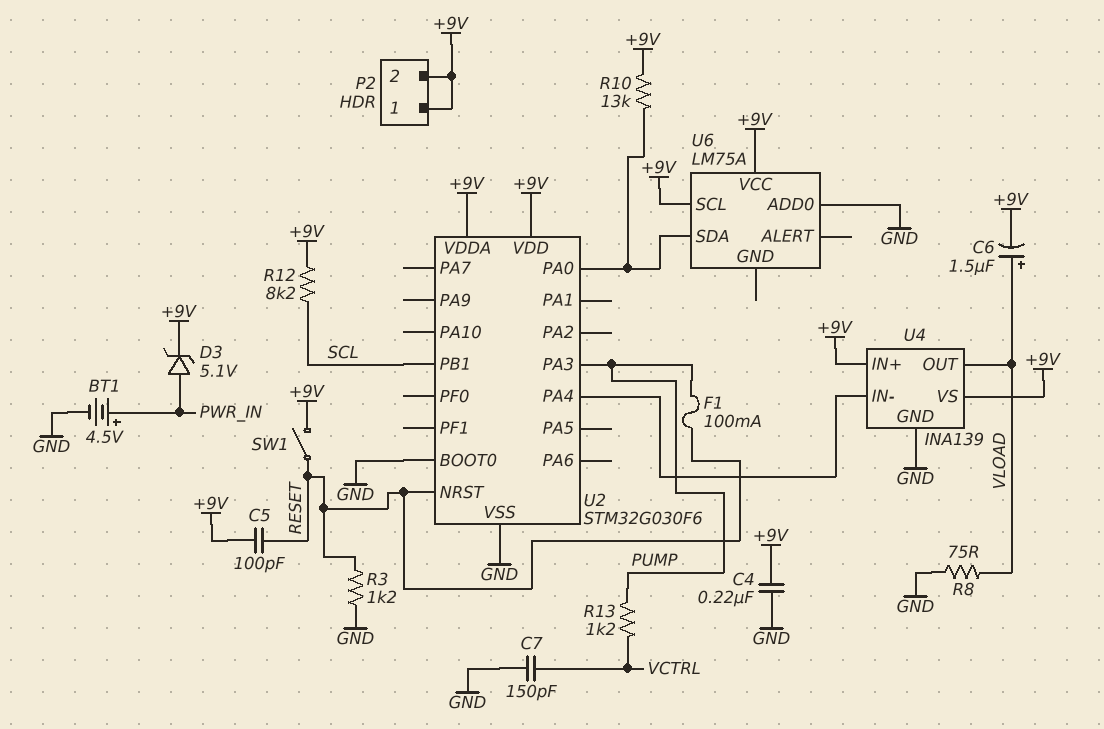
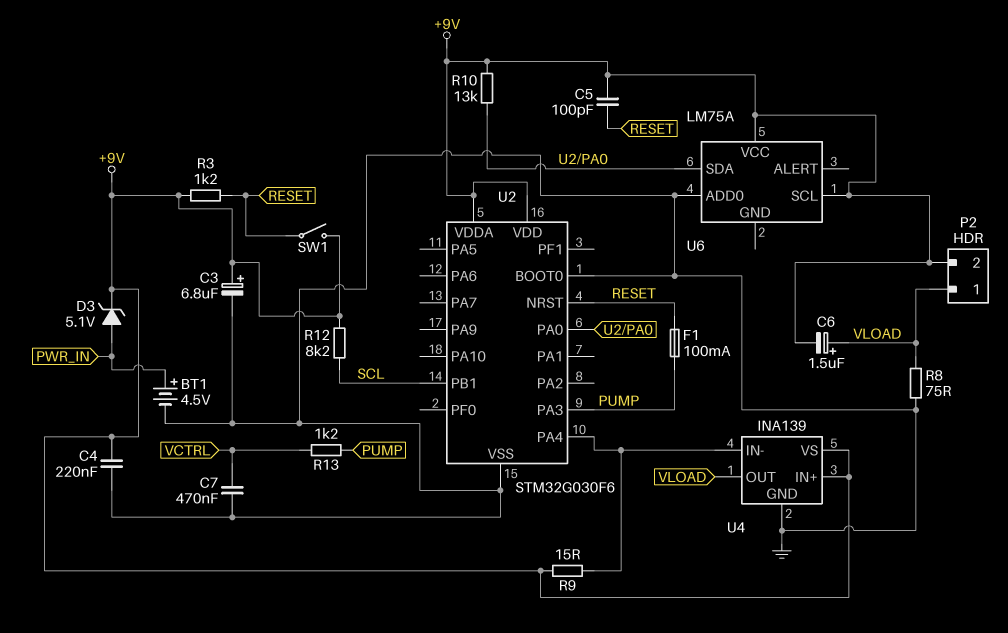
C3: none -> 6.8uF (plus +9V, minus GND)
C7: 150pF (GND, VCTRL) -> 470nF (GND, VCTRL)
P2 pin 1: +9V -> VLOAD
R3: 1.2k (GND, RESET) -> 1.2k (+9V, RESET)
R9: none -> 15 (+9V, U2/PA4)

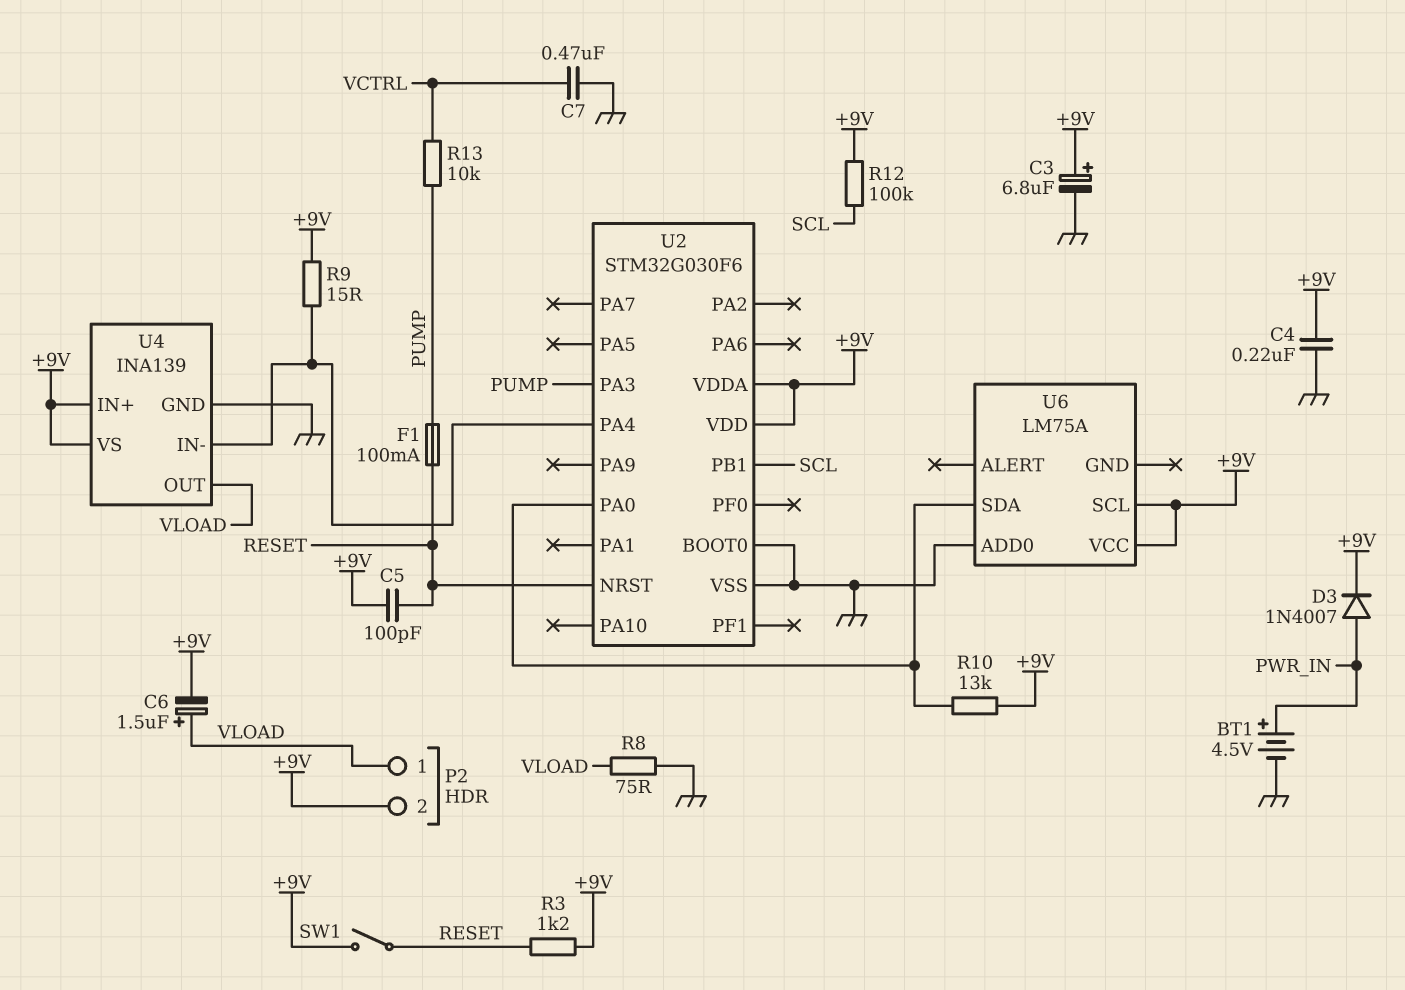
D3: zener 5.1V (A PWR_IN, K +9V) -> diode 1N4007 (A PWR_IN, K +9V)
R12: 8.2k (+9V, SCL) -> 100k (+9V, SCL)
R13: 1.2k (PUMP, VCTRL) -> 10k (PUMP, VCTRL)

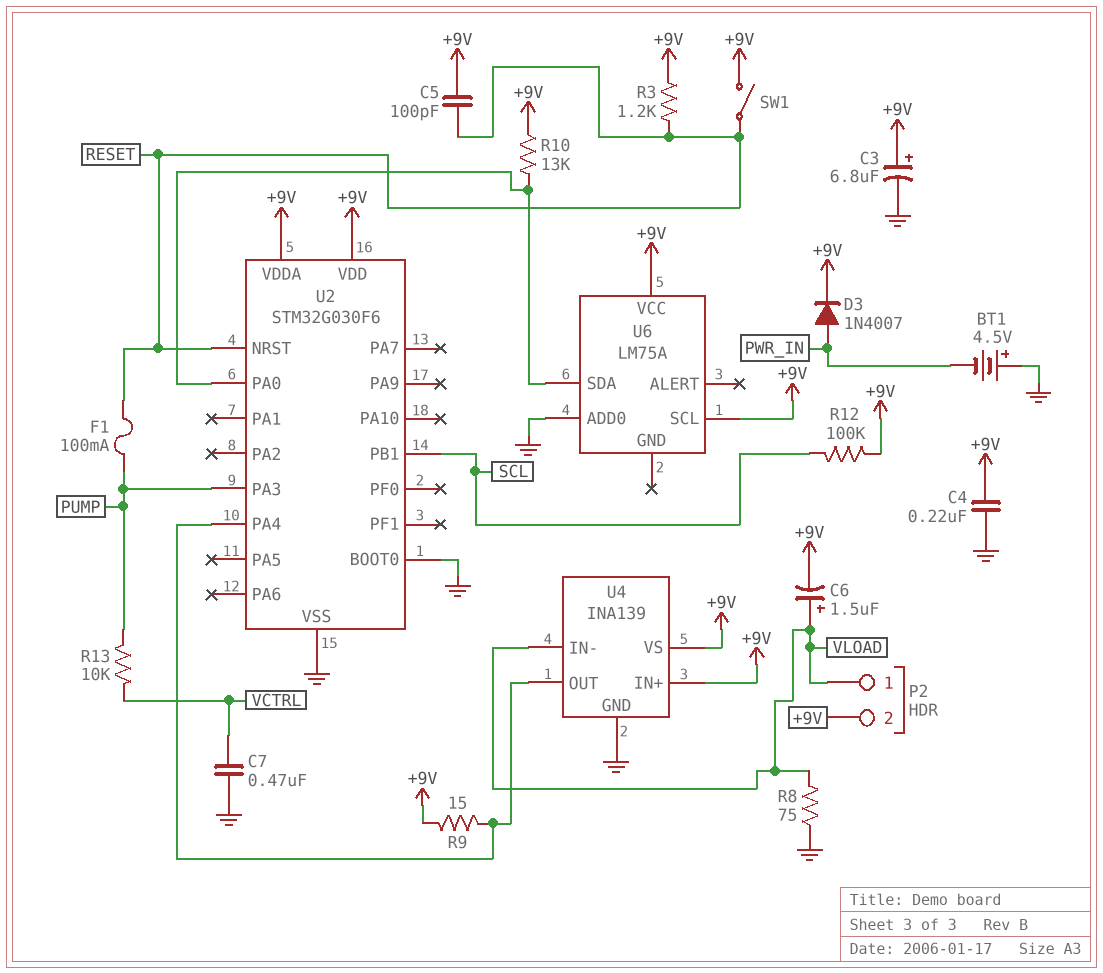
BT1: 4.5V (plus PWR_IN, minus GND) -> 4.5V (plus GND, minus PWR_IN)
U4 pin IN-: U2/PA4 -> VLOAD
U4 pin OUT: VLOAD -> U2/PA4

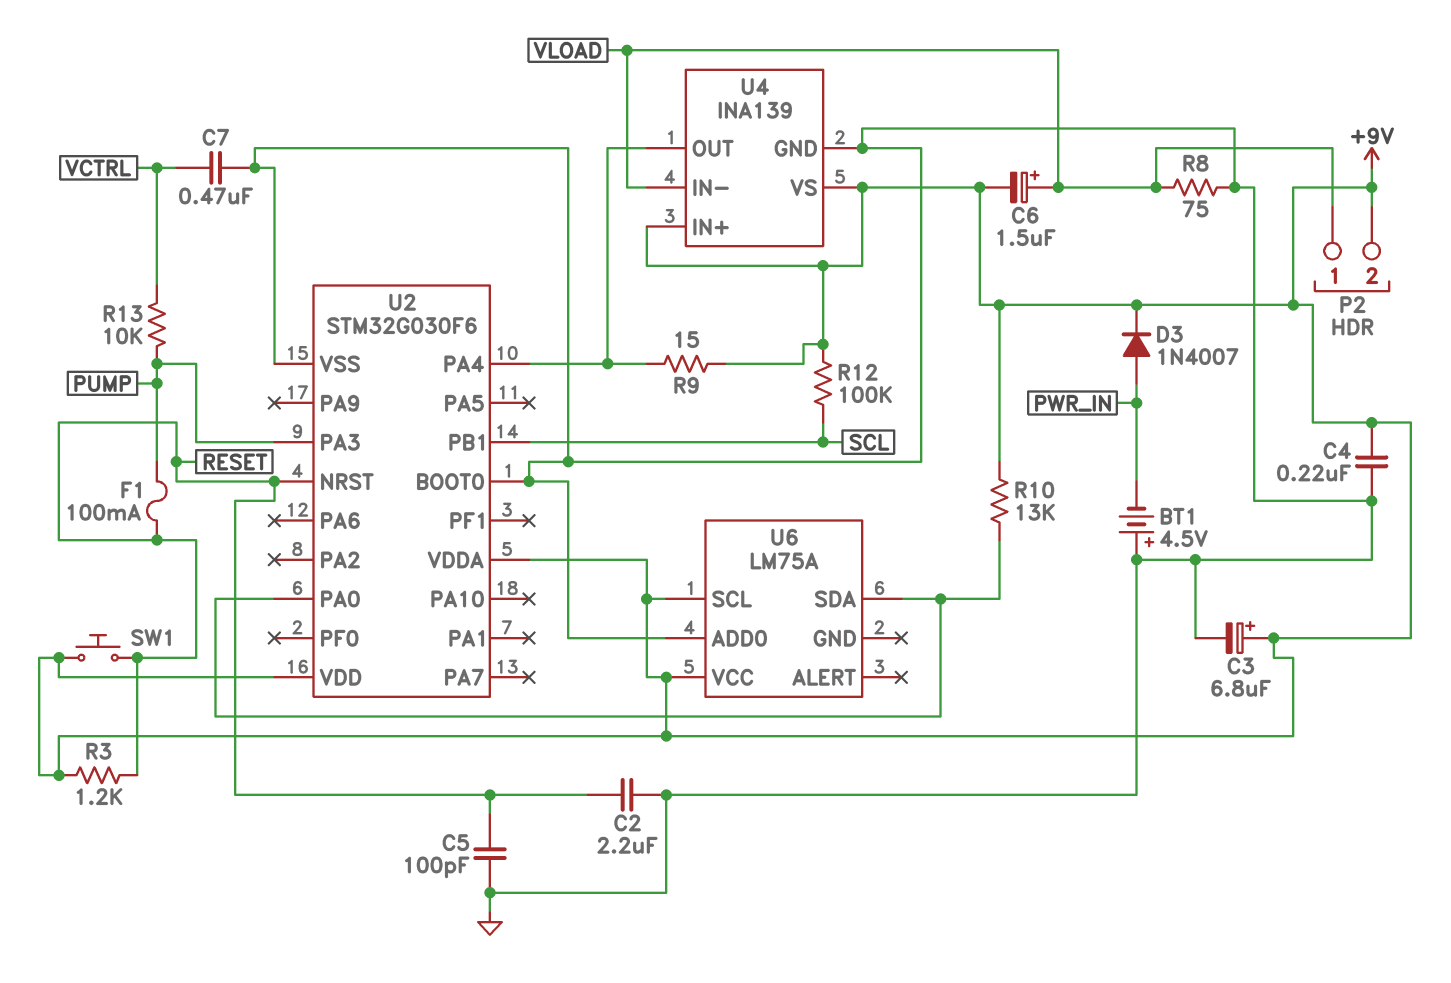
C2: none -> 2.2uF (GND, RESET)
C5: 100pF (+9V, RESET) -> 100pF (GND, RESET)
SW1: switch (+9V, RESET) -> button (+9V, RESET)

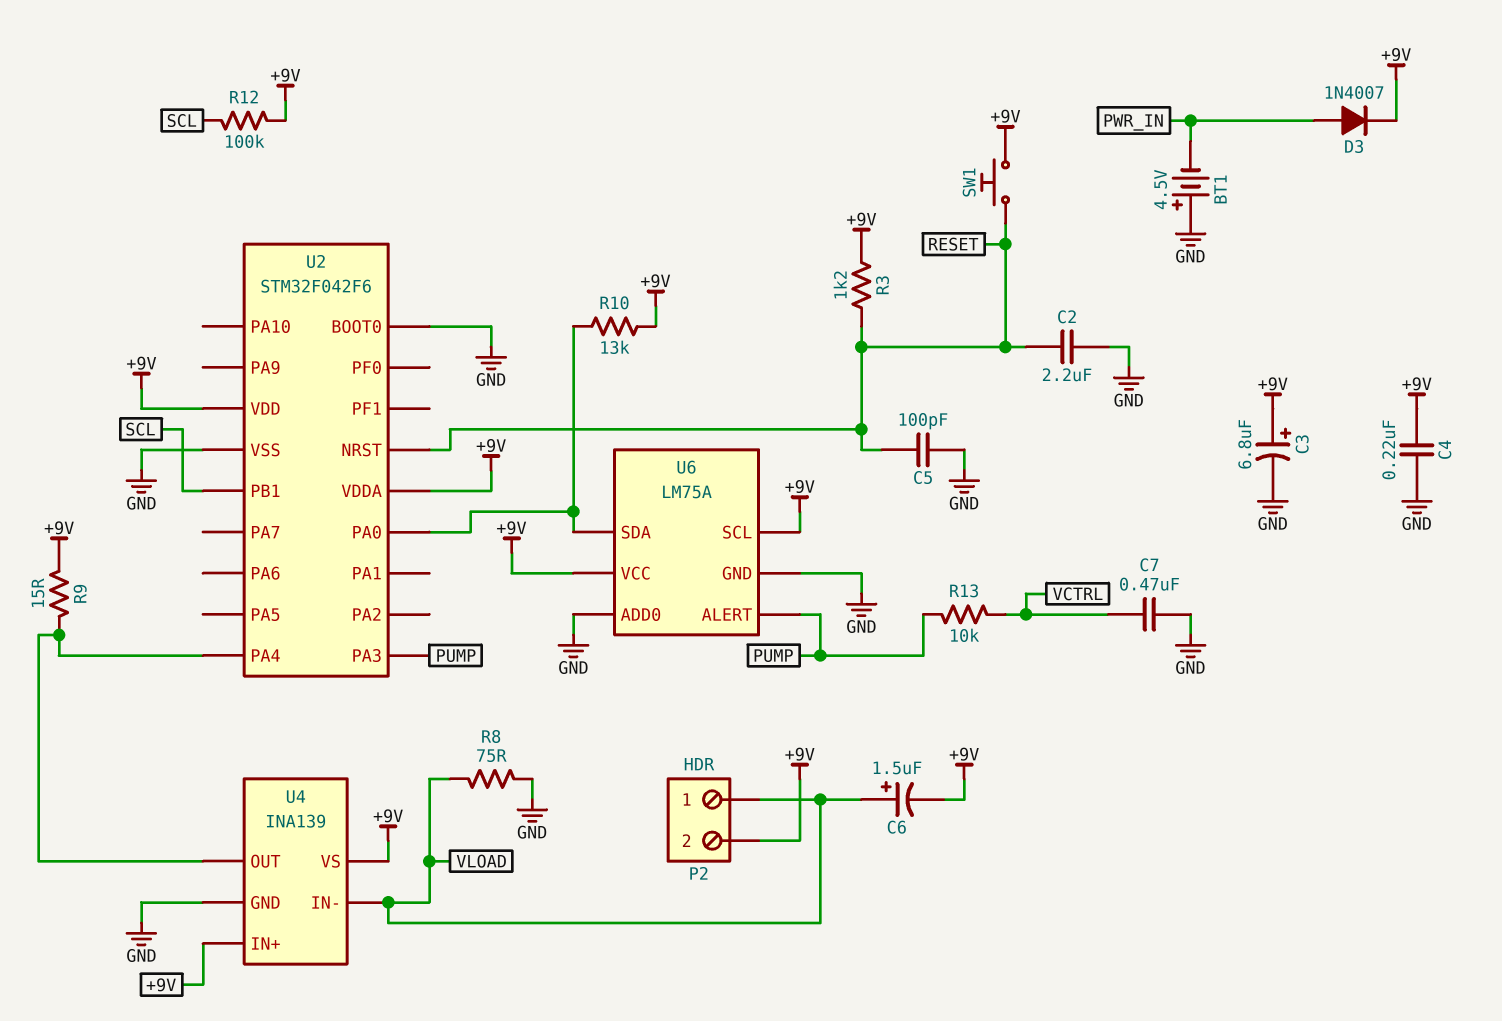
F1: 100mA (PUMP, RESET) -> none
U2: STM32G030F6 -> STM32F042F6
U6 pin ALERT: none -> PUMP
U6 pin GND: none -> GND

